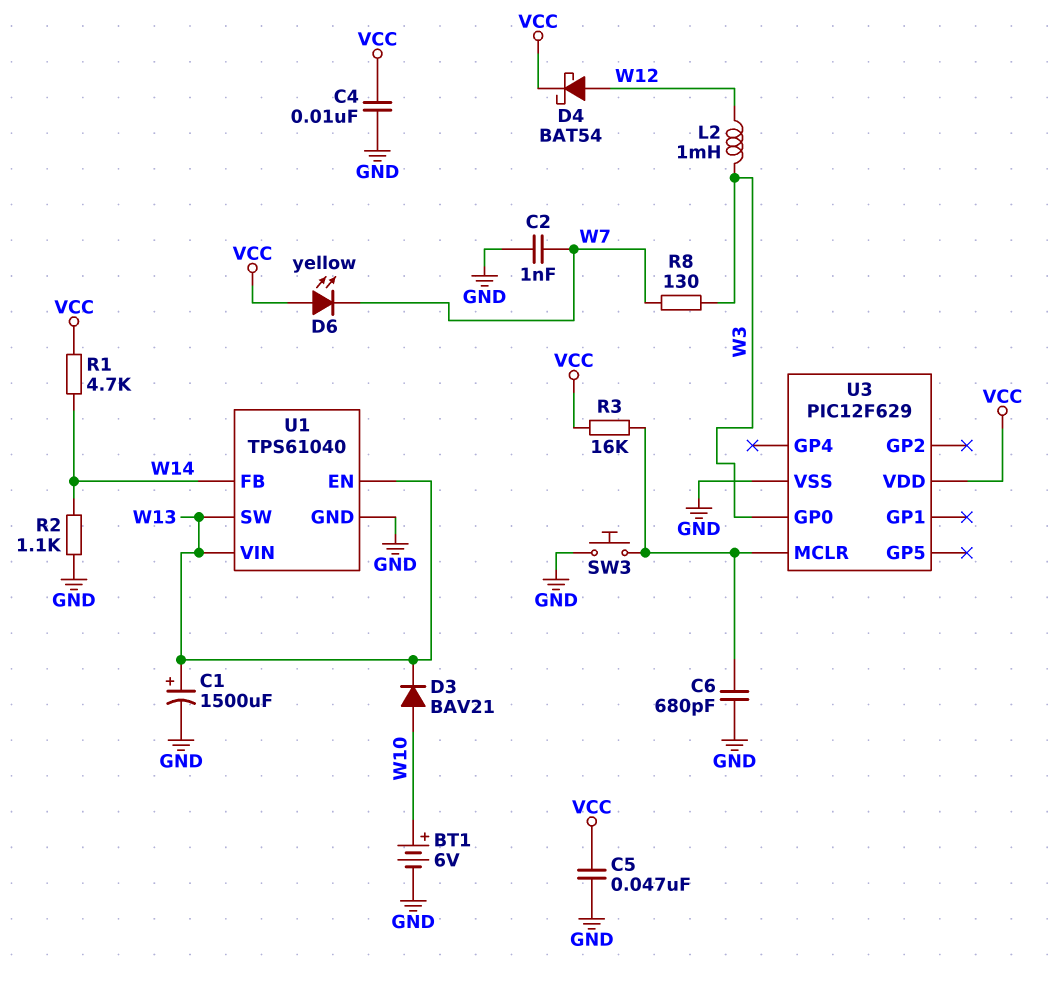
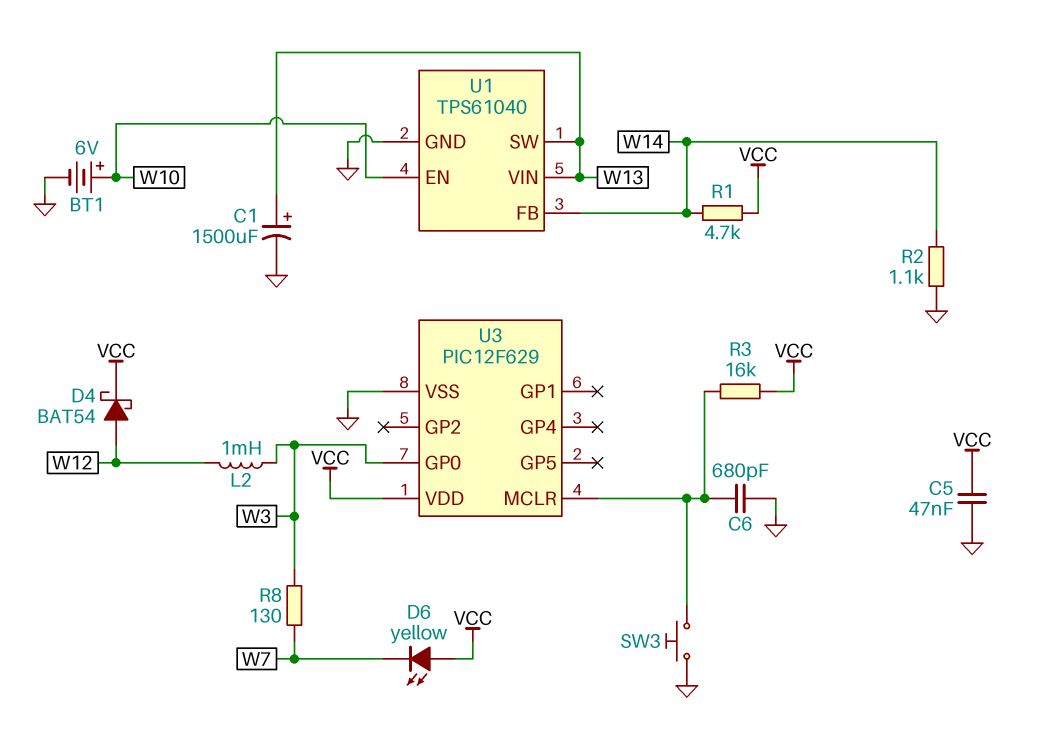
C2: 1nF (GND, W7) -> none
C4: 10nF (GND, VCC) -> none
D3: diode BAV21 (A W10, K W13) -> none
U1 pin EN: W13 -> W10

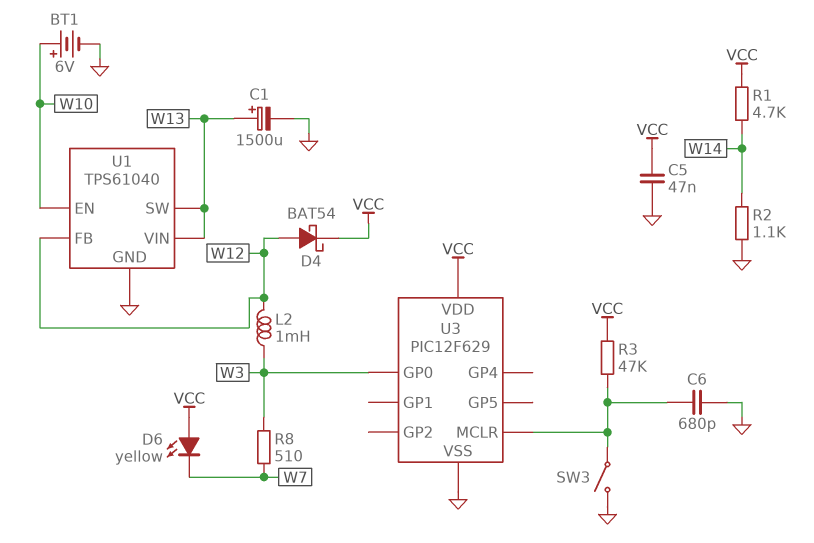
R3: 16k (U3/MCLR, VCC) -> 47k (U3/MCLR, VCC)
R8: 130 (W3, W7) -> 510 (W3, W7)
SW3: button (GND, U3/MCLR) -> switch (GND, U3/MCLR)
U1 pin FB: W14 -> W12

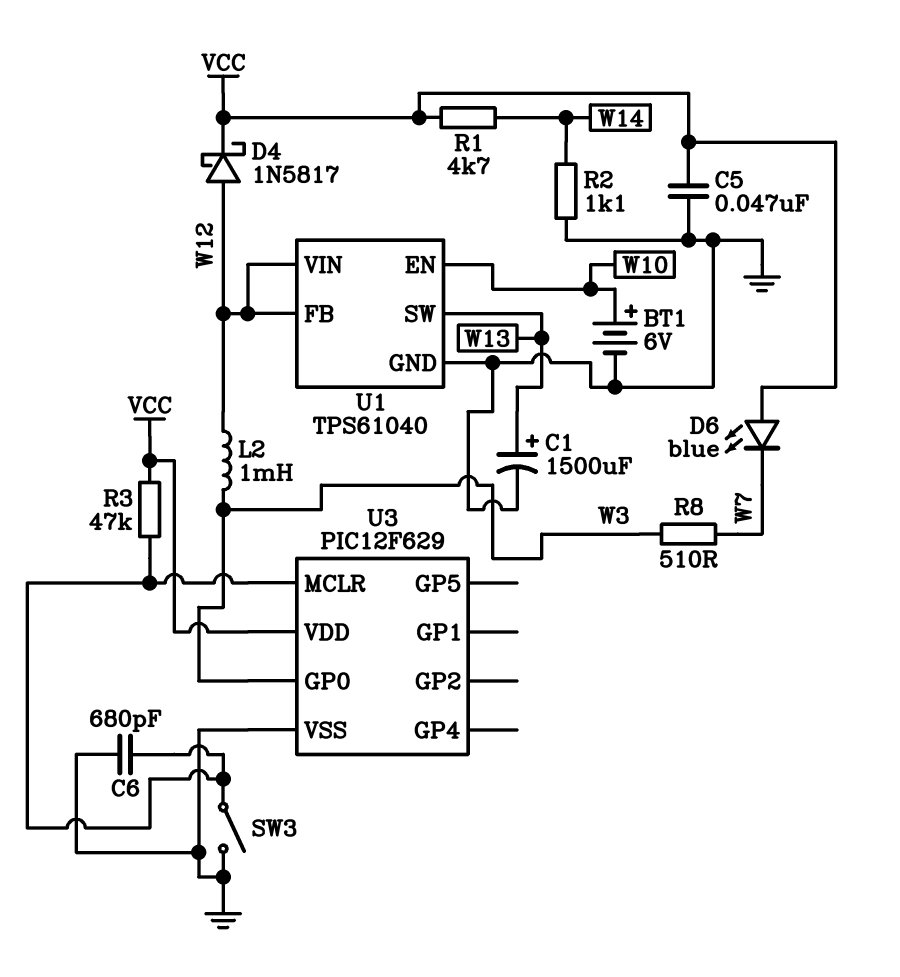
D4: schottky BAT54 (A W12, K VCC) -> schottky 1N5817 (A W12, K VCC)
D6: LED yellow (A VCC, K W7) -> LED blue (A VCC, K W7)
U1 pin VIN: W13 -> W12

